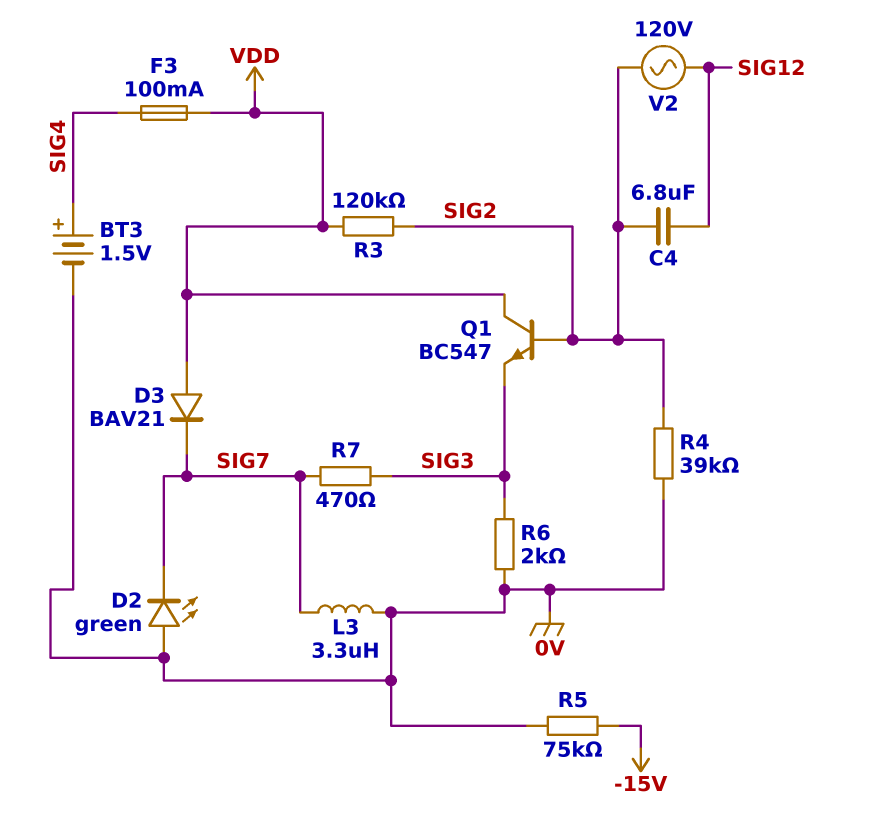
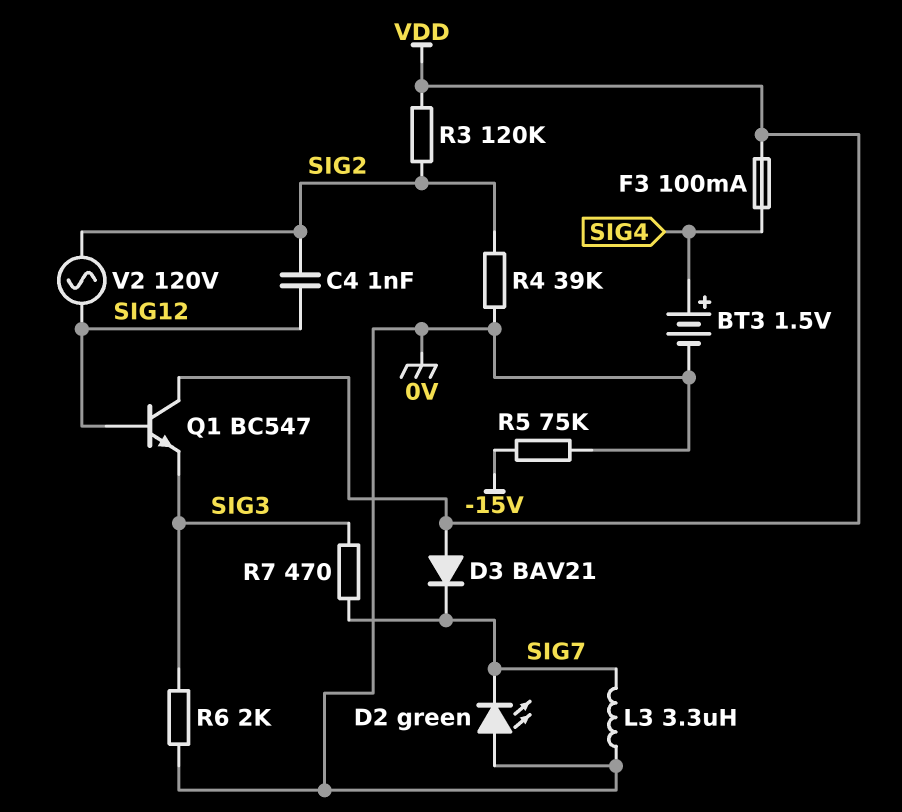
C4: 6.8uF (SIG2, SIG12) -> 1nF (SIG2, SIG12)
Q1: NPN BC547 (B SIG2, C VDD, E SIG3) -> NPN BC547 (B SIG12, C VDD, E SIG3)

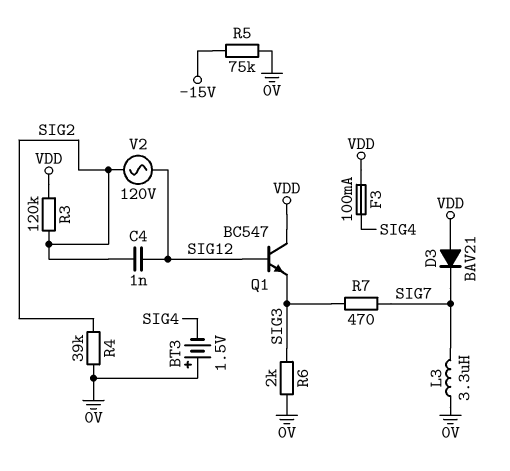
BT3: 1.5V (plus SIG4, minus 0V) -> 1.5V (plus 0V, minus SIG4)
D2: LED green (A 0V, K SIG7) -> none

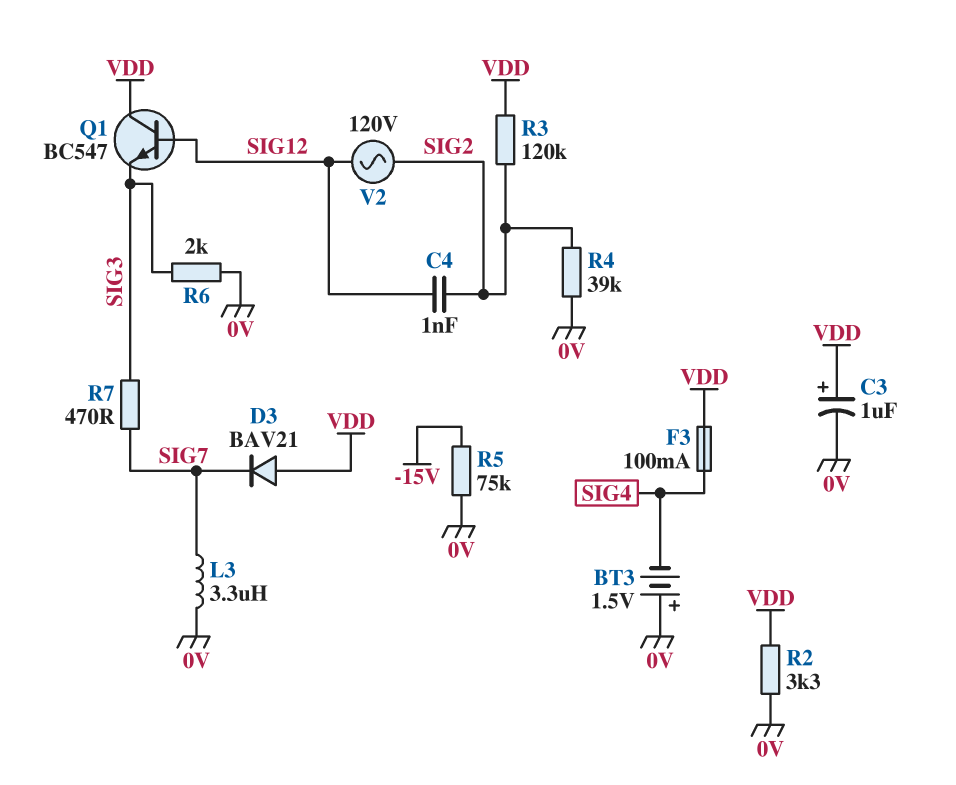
C3: none -> 1uF (plus VDD, minus 0V)
R2: none -> 3.3k (0V, VDD)

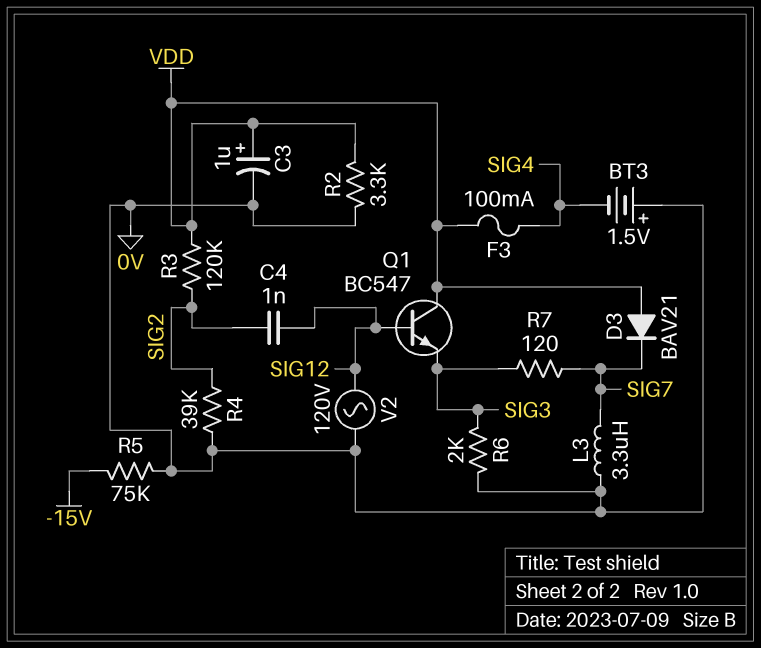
R7: 470 (SIG3, SIG7) -> 120 (SIG3, SIG7)
V2: AC 120V (SIG2, SIG12) -> AC 120V (0V, SIG12)

